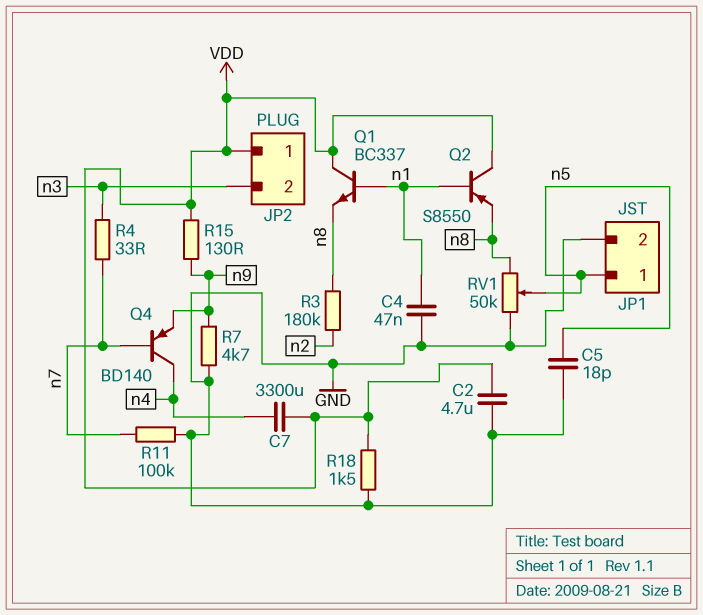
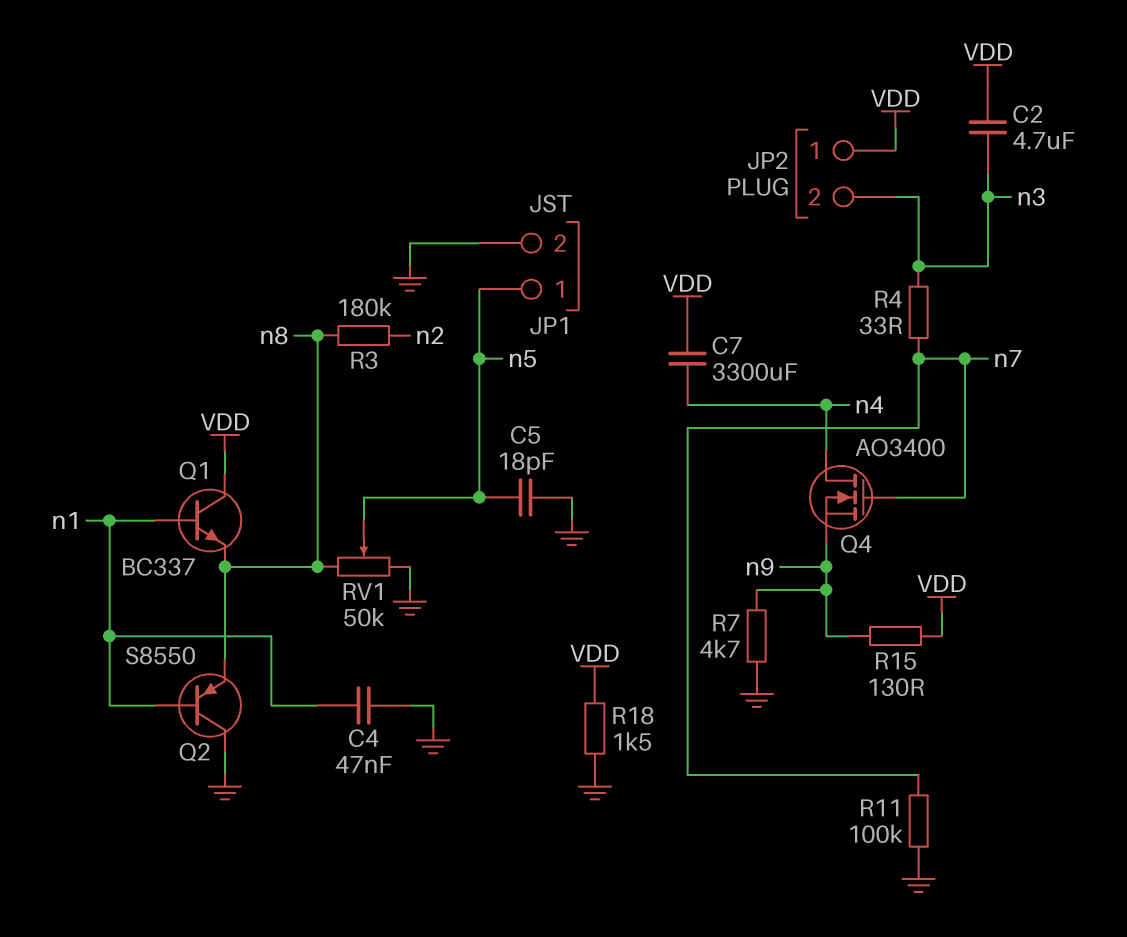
C2: 4.7uF (GND, VDD) -> 4.7uF (VDD, n3)
Q2: PNP S8550 (B n1, C VDD, E n8) -> PNP S8550 (B n1, C GND, E n8)
Q4: PNP BD140 (B n7, C n4, E n9) -> NMOS AO3400 (G n7, D n4, S n9)

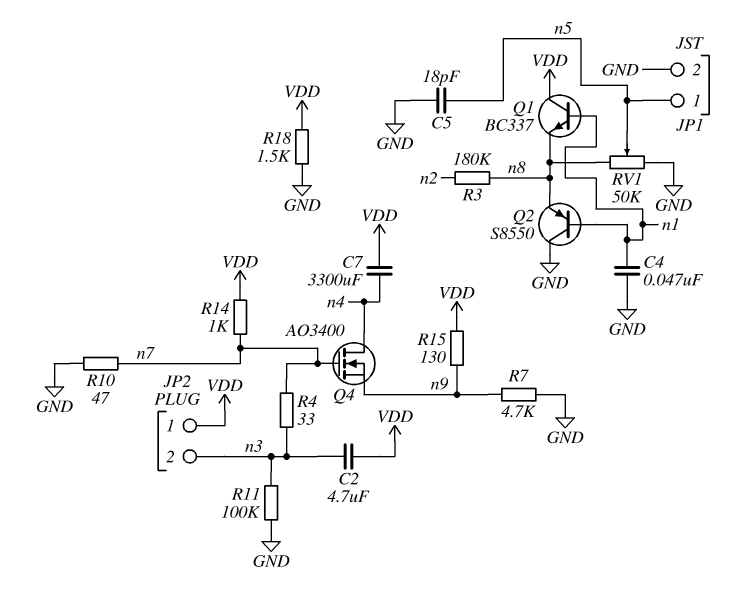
R10: none -> 47 (GND, n7)
R11: 100k (GND, n7) -> 100k (GND, n3)
R14: none -> 1k (VDD, n7)

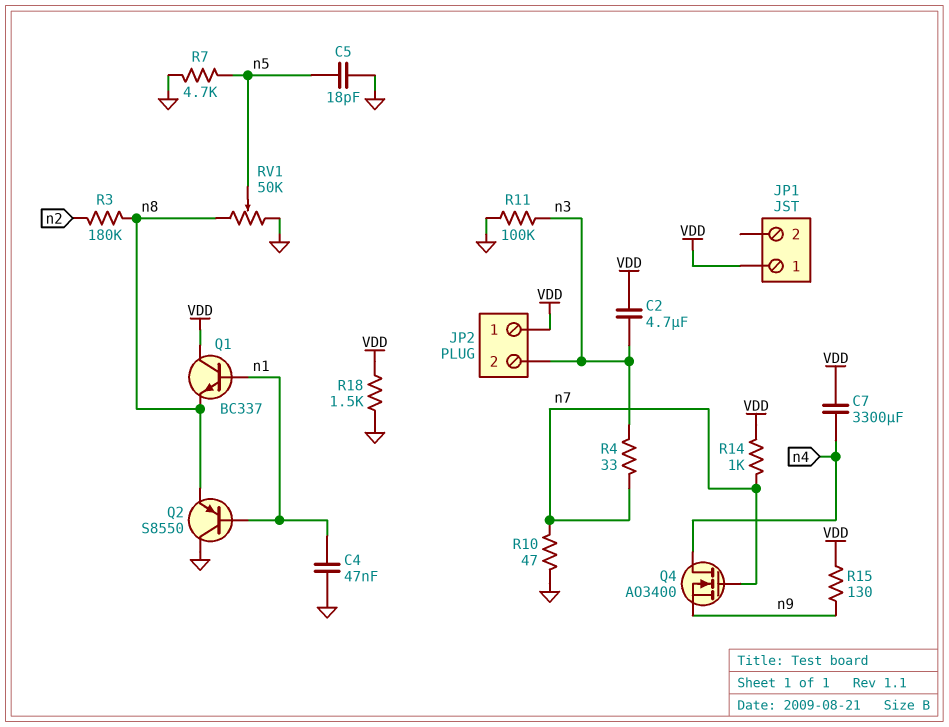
JP1 pin 1: n5 -> VDD
JP1 pin 2: GND -> none
R7: 4.7k (GND, n9) -> 4.7k (GND, n5)

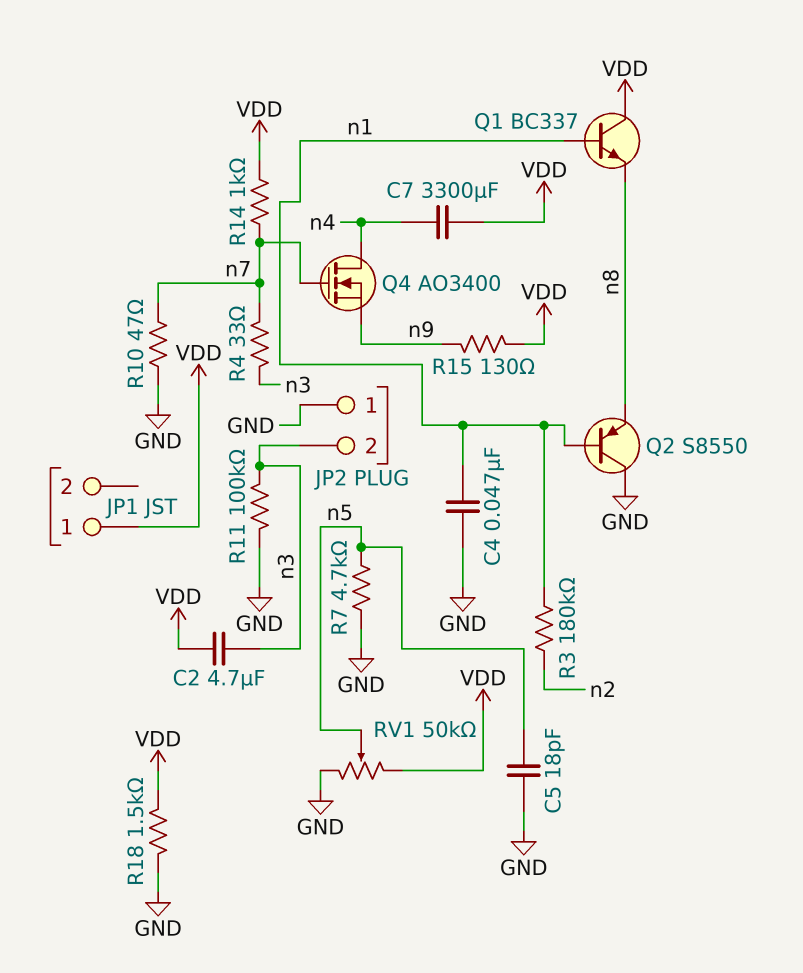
JP2 pin 1: VDD -> GND
R3: 180k (n2, n8) -> 180k (n1, n2)
RV1: 50k (GND, n8, wiper n5) -> 50k (GND, VDD, wiper n5)

